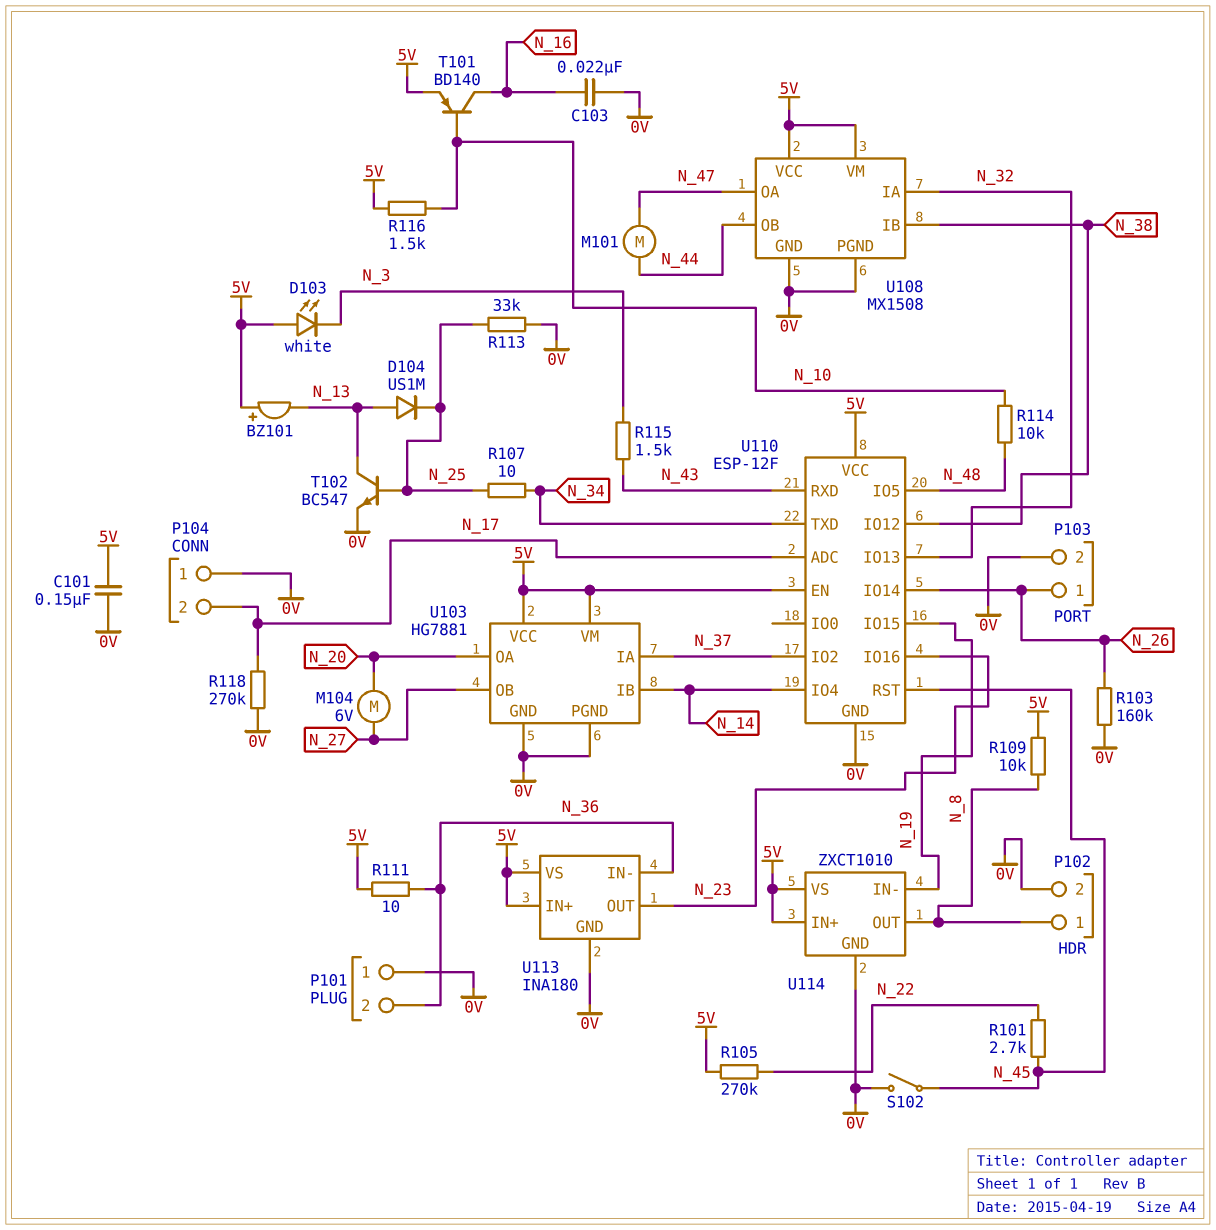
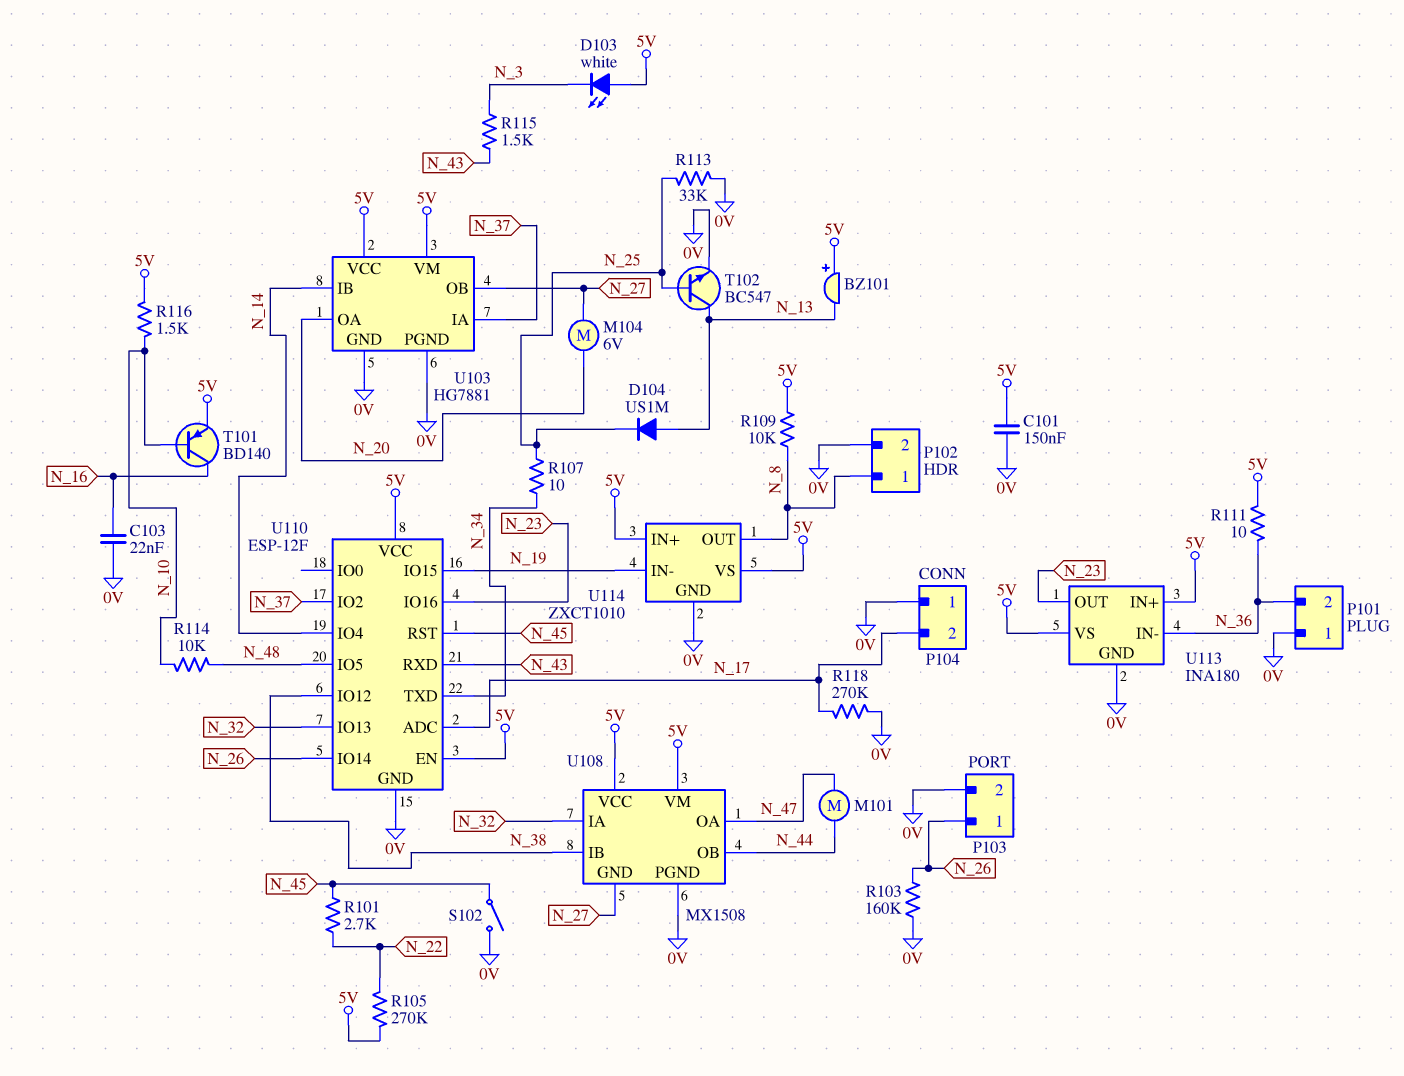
U108 pin GND: 0V -> N_27

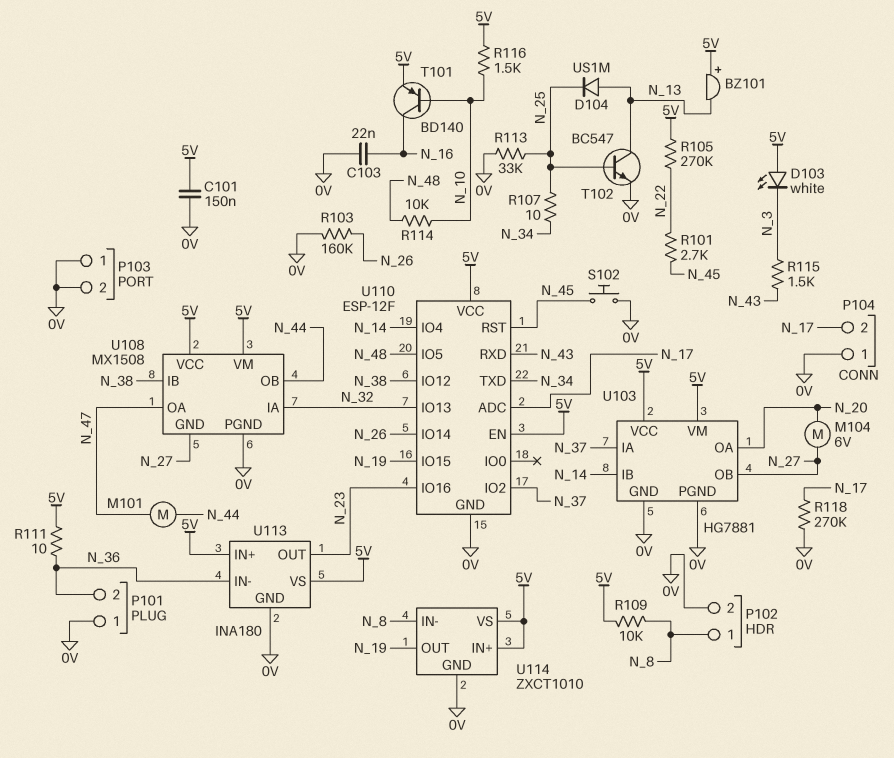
P103 pin 1: N_26 -> 0V
S102: switch (0V, N_45) -> button (0V, N_45)
U114 pin IN-: N_19 -> N_8
U114 pin OUT: N_8 -> N_19

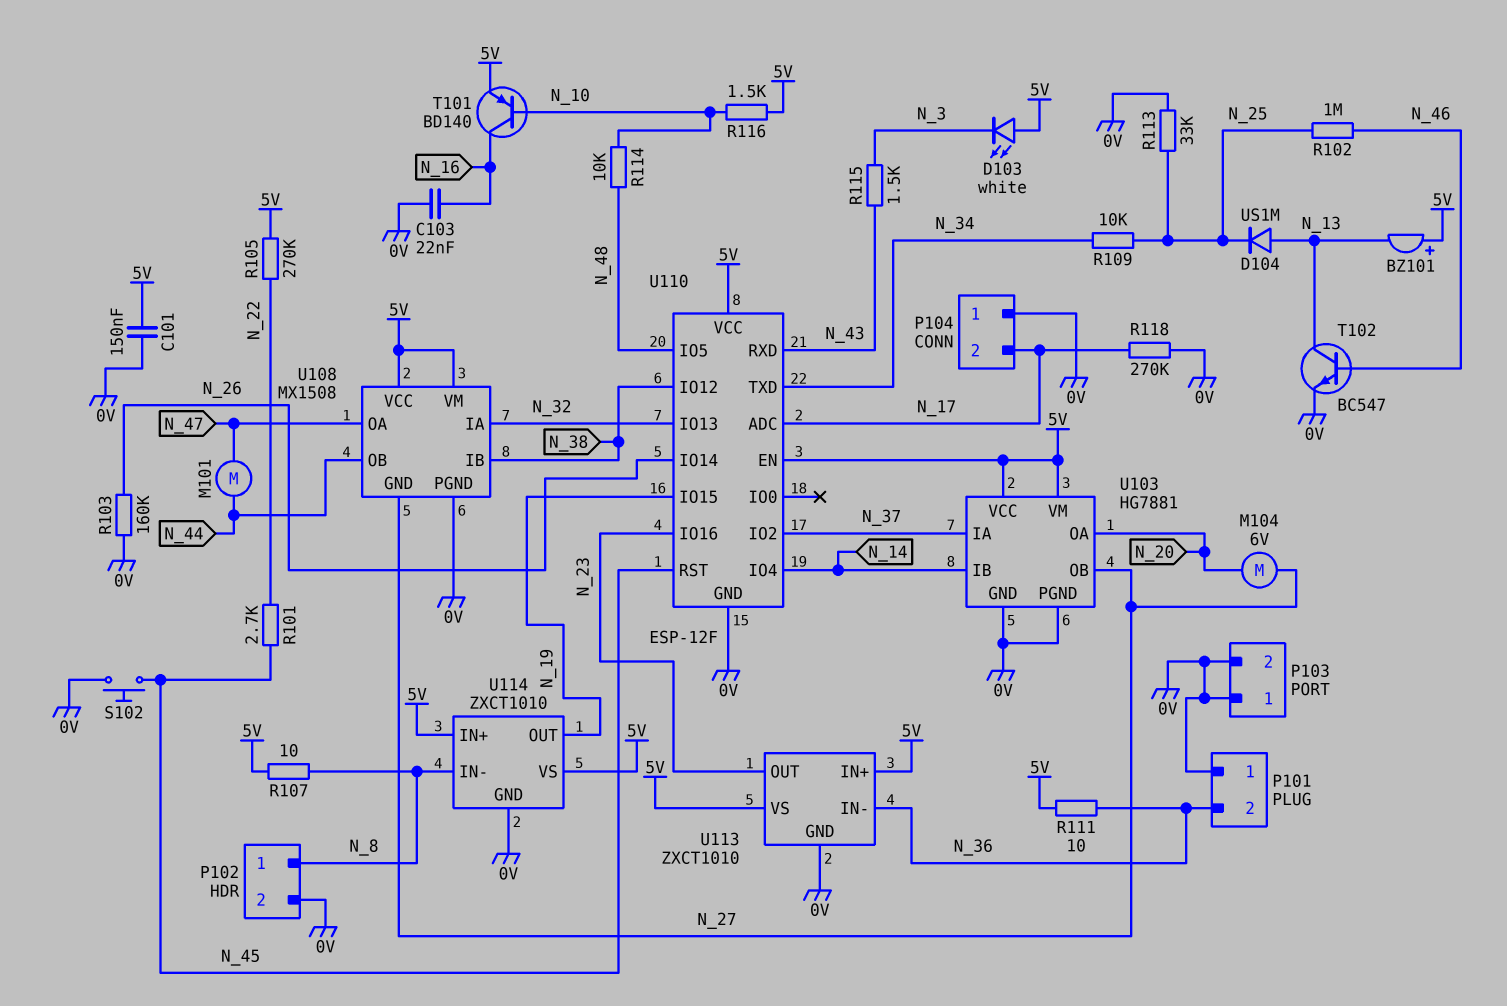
R102: none -> 1M (N_25, N_46)
R107: 10 (N_25, N_34) -> 10 (5V, N_8)
R109: 10k (5V, N_8) -> 10k (N_25, N_34)
T102: NPN BC547 (B N_25, C N_13, E 0V) -> NPN BC547 (B N_46, C N_13, E 0V)
U113: INA180 -> ZXCT1010

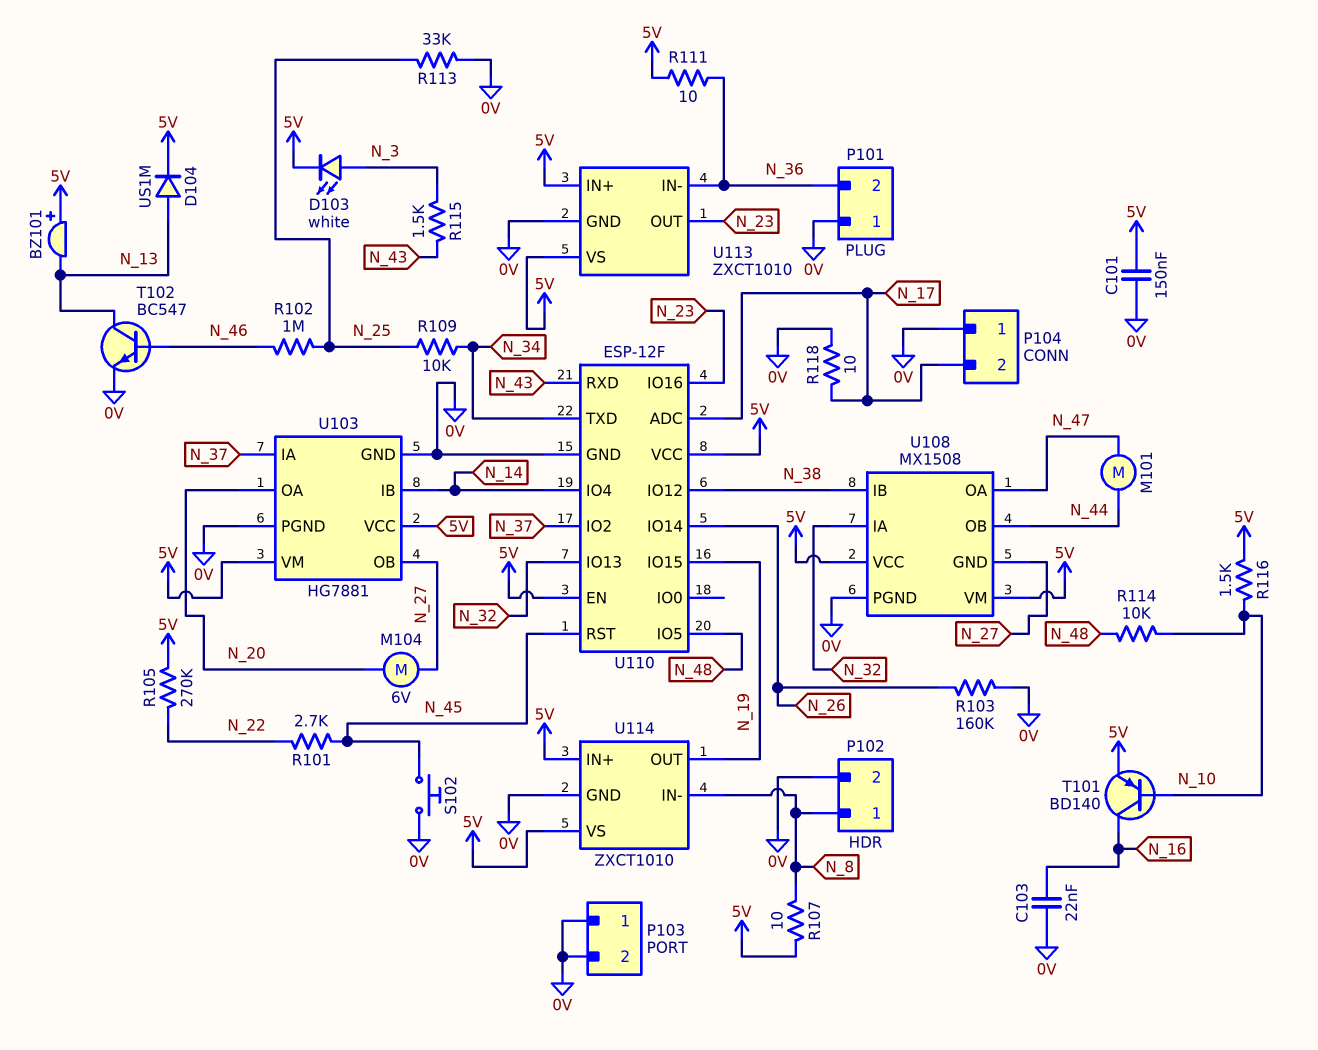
D103: LED white (A 5V, K N_3) -> LED white (A N_3, K 5V)
D104: diode US1M (A N_13, K N_25) -> diode US1M (A N_13, K 5V)
R118: 270k (0V, N_17) -> 10 (0V, N_17)

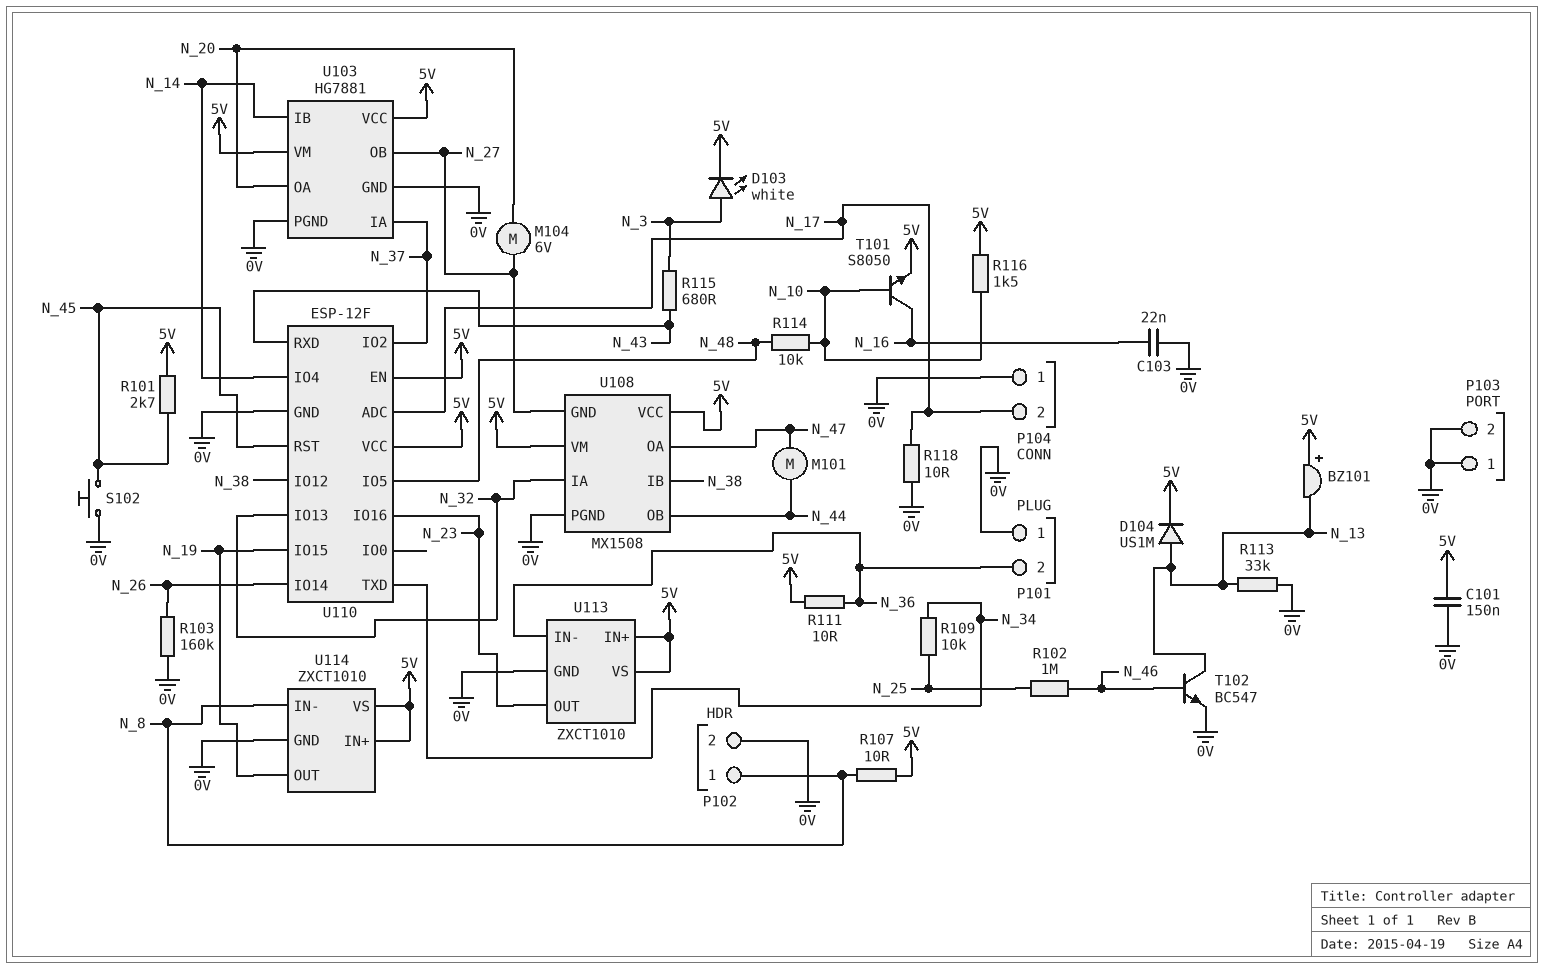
R101: 2.7k (N_22, N_45) -> 2.7k (5V, N_45)
R105: 270k (5V, N_22) -> none
R113: 33k (0V, N_25) -> 33k (0V, N_13)
R115: 1.5k (N_3, N_43) -> 680 (N_3, N_43)
T101: PNP BD140 (B N_10, C N_16, E 5V) -> NPN S8050 (B N_10, C N_16, E 5V)

